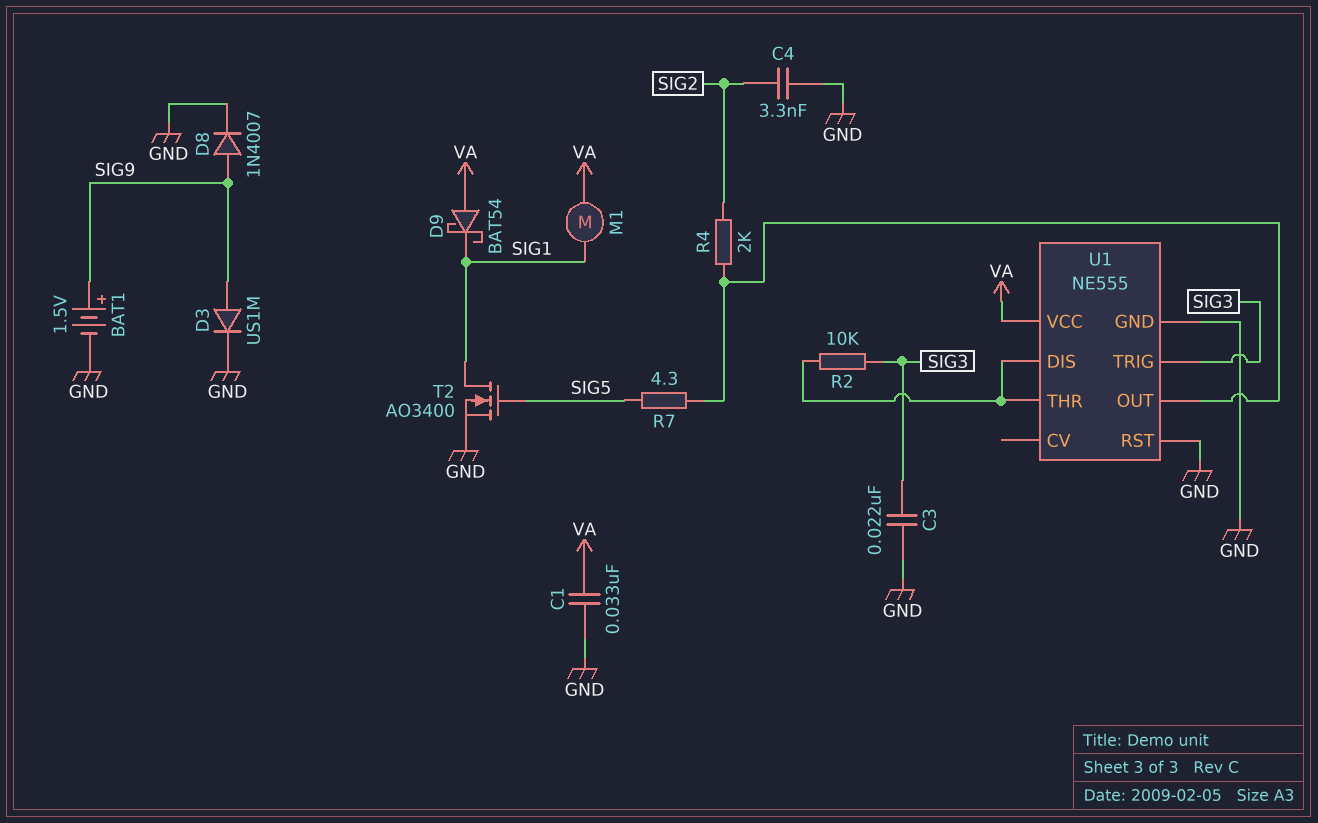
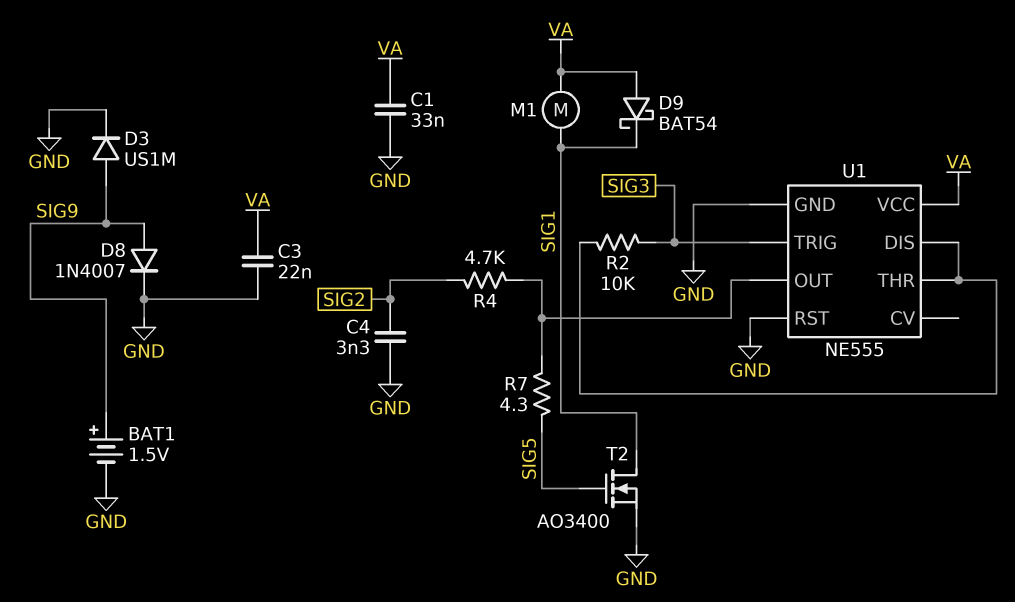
C3: 22nF (GND, SIG3) -> 22nF (GND, VA)
R4: 2k (SIG2, U1/OUT) -> 4.7k (SIG2, U1/OUT)

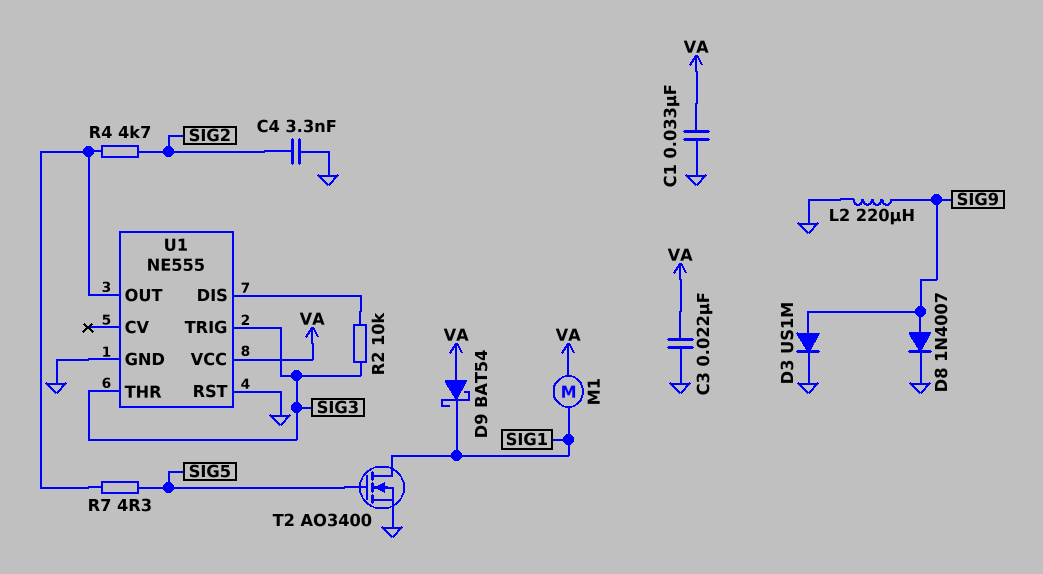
BAT1: 1.5V (plus SIG9, minus GND) -> none
L2: none -> 220uH (GND, SIG9)
U1 pin THR: U1/DIS -> SIG3

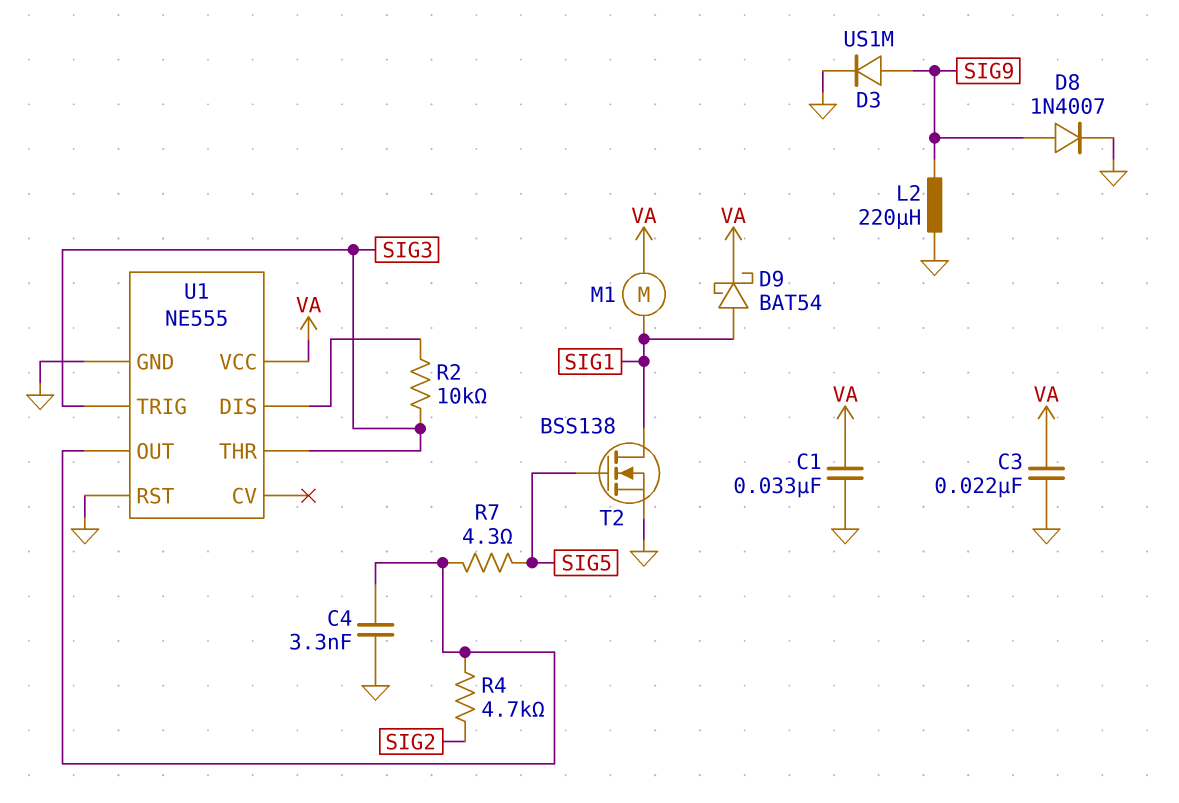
C4: 3.3nF (GND, SIG2) -> 3.3nF (GND, U1/OUT)
D9: schottky BAT54 (A VA, K SIG1) -> schottky BAT54 (A SIG1, K VA)
T2: NMOS AO3400 (G SIG5, D SIG1, S GND) -> NMOS BSS138 (G SIG5, D SIG1, S GND)

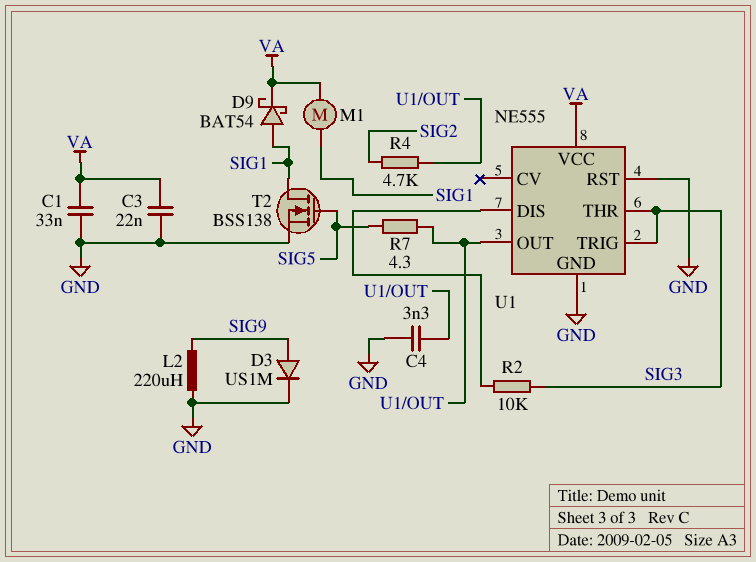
D8: diode 1N4007 (A SIG9, K GND) -> none

